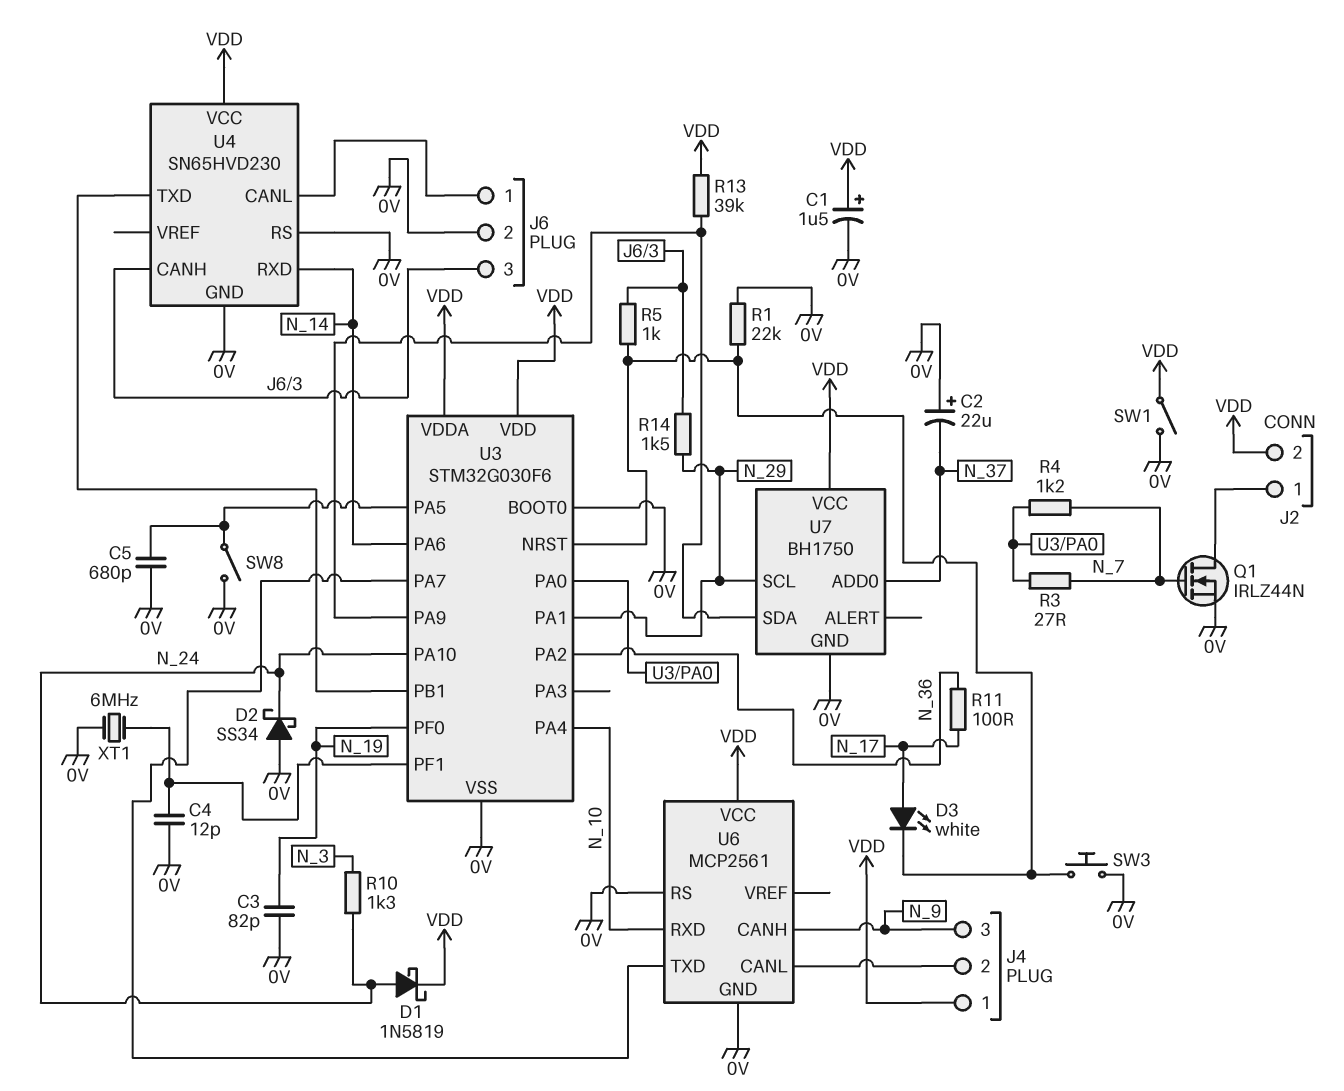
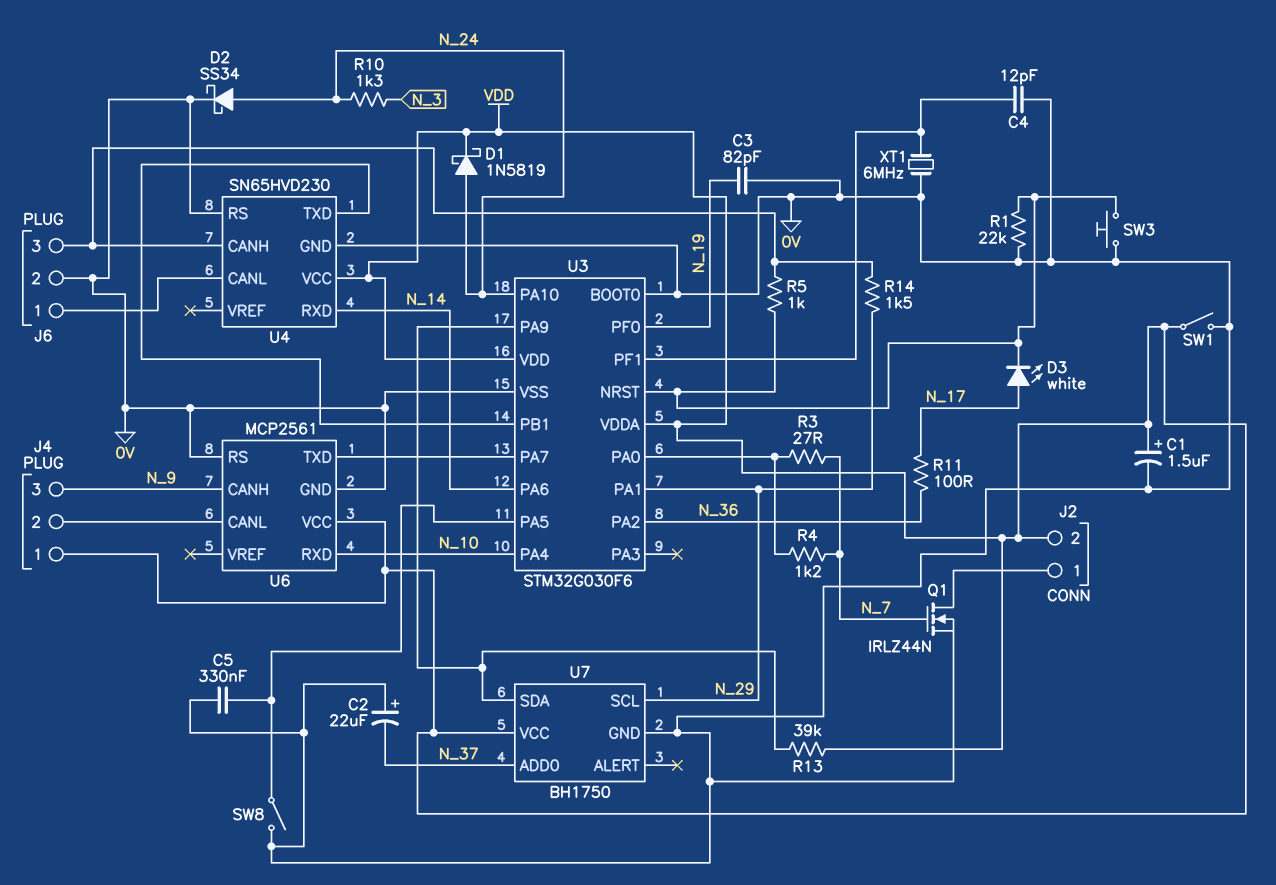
C5: 680pF (0V, U3/PA5) -> 330nF (0V, U3/PA5)
D2: schottky SS34 (A 0V, K N_24) -> schottky SS34 (A N_24, K 0V)

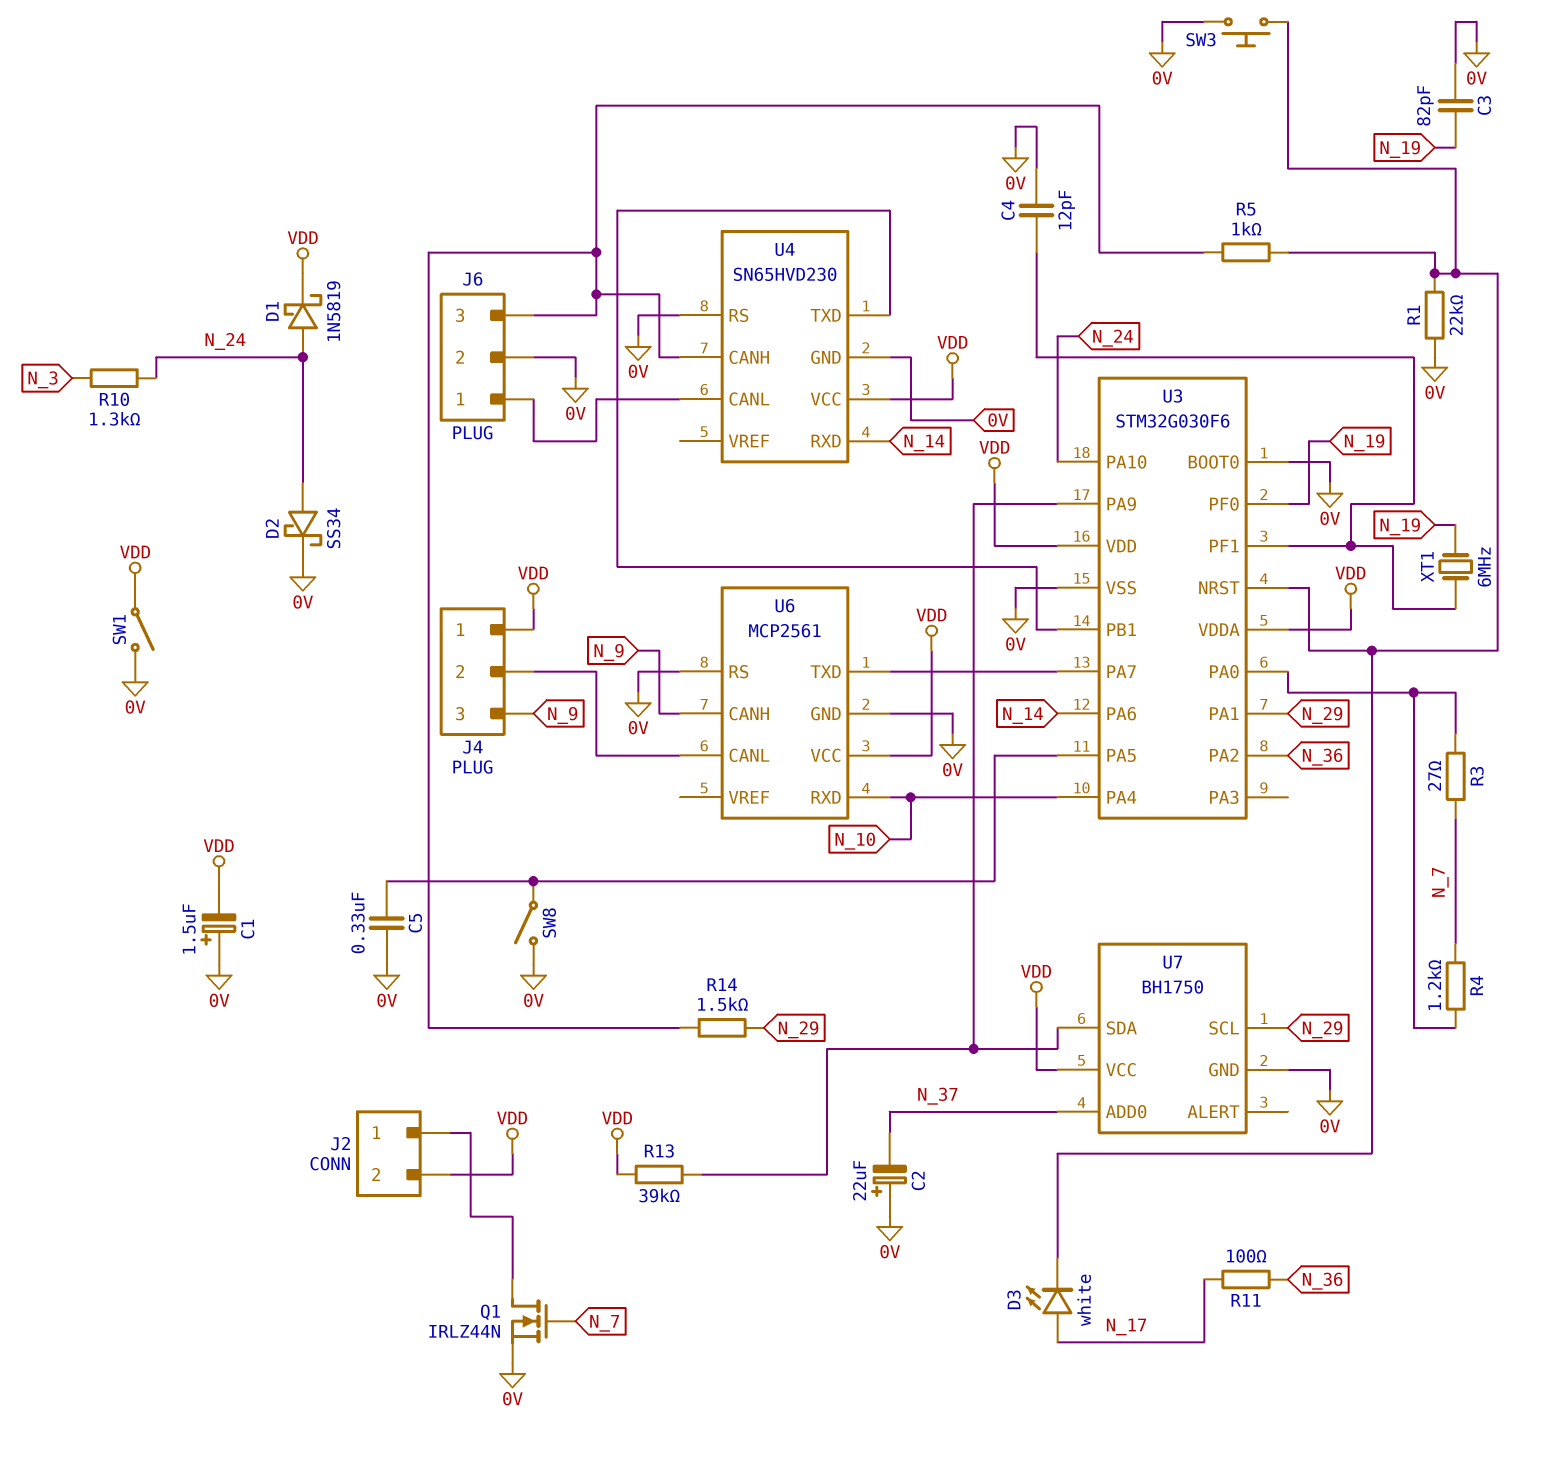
C1: 1.5uF (plus VDD, minus 0V) -> 1.5uF (plus 0V, minus VDD)
XT1: 6MHz (0V, U3/PF1) -> 6MHz (N_19, U3/PF1)

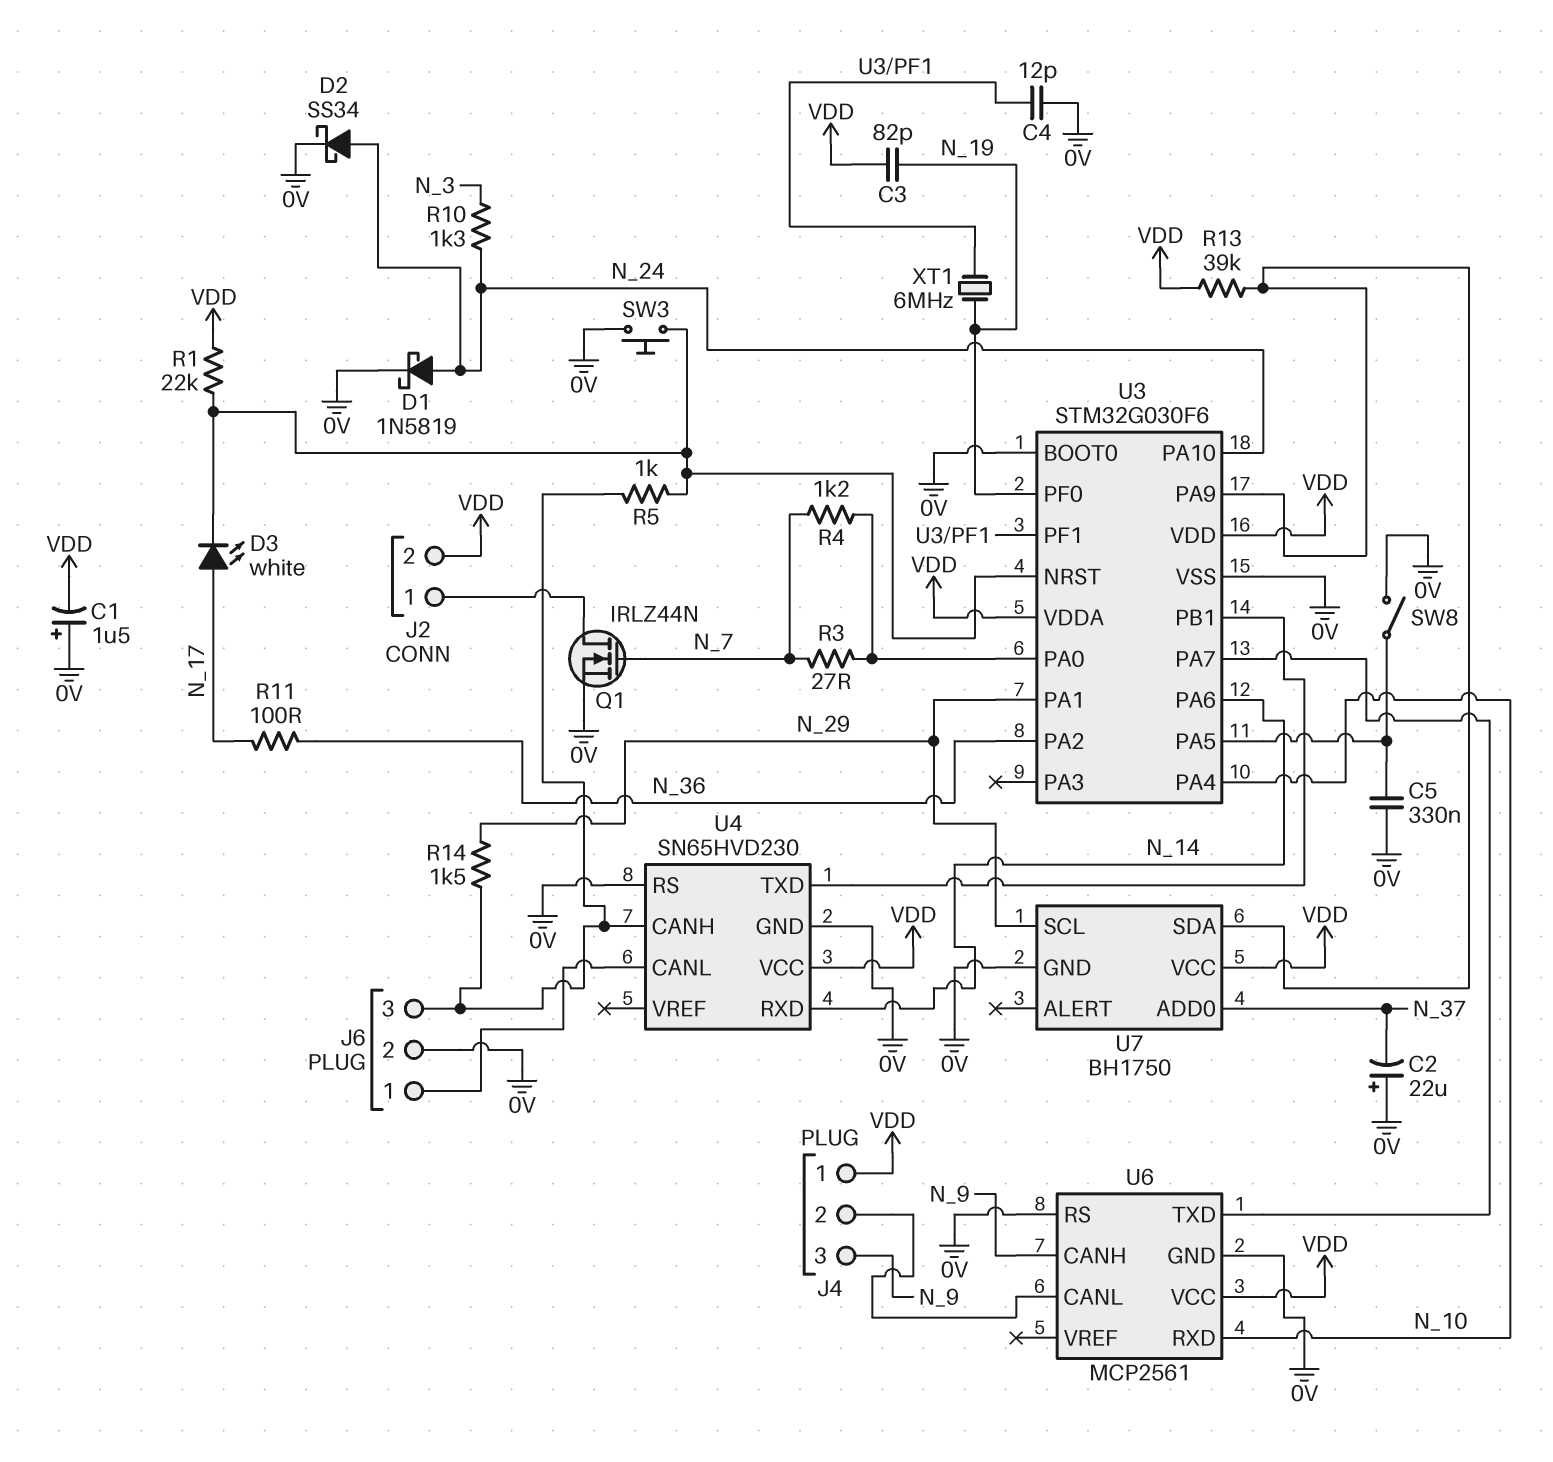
C3: 82pF (0V, N_19) -> 82pF (N_19, VDD)
D1: schottky 1N5819 (A N_24, K VDD) -> schottky 1N5819 (A N_24, K 0V)
R1: 22k (0V, U3/NRST) -> 22k (U3/NRST, VDD)
SW1: switch (0V, VDD) -> none

